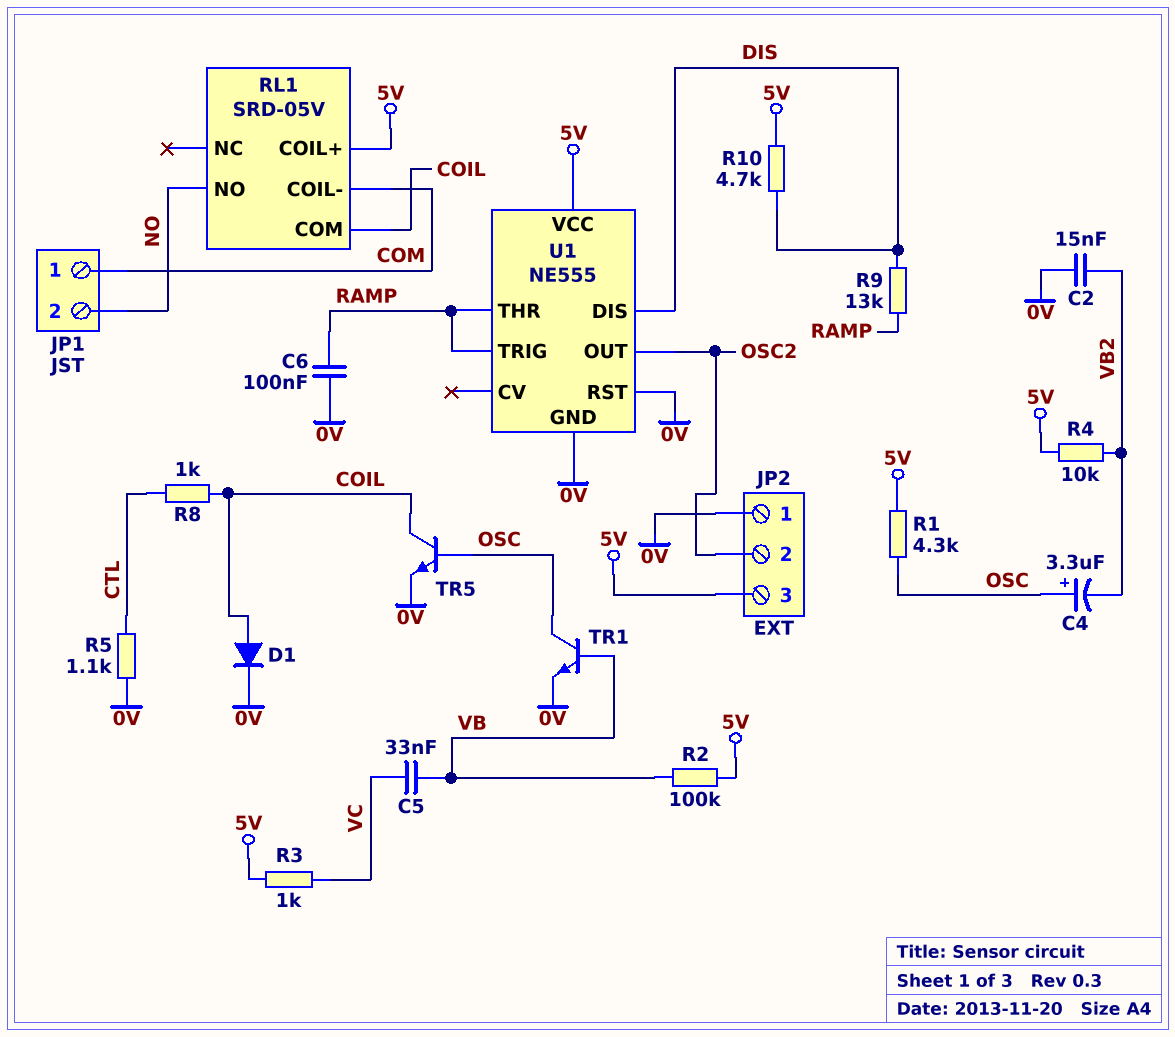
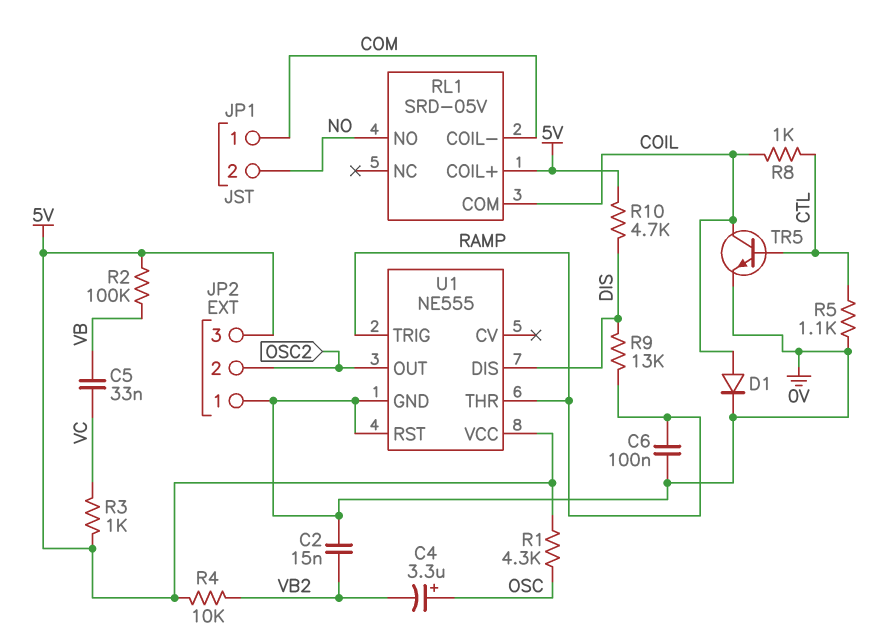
TR1: NPN (B VB, C OSC, E 0V) -> none
TR5: NPN (B OSC, C COIL, E 0V) -> NPN (B CTL, C COIL, E 0V)

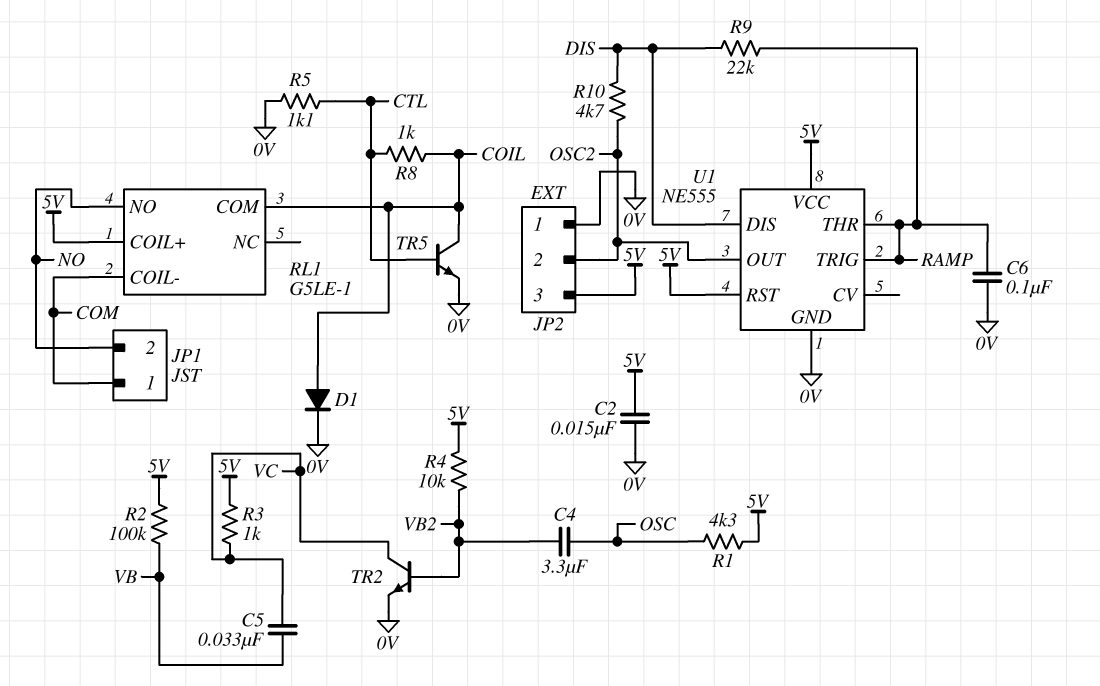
C2: 15nF (0V, VB2) -> 15nF (0V, 5V)
C4: 3.3uF (plus OSC, minus VB2) -> 3.3uF (OSC, VB2)
R9: 13k (DIS, RAMP) -> 22k (DIS, RAMP)
R10: 4.7k (5V, DIS) -> 4.7k (DIS, OSC2)
RL1: SRD-05V -> G5LE-1
TR2: none -> NPN (B VB2, C VC, E 0V)
U1 pin RST: 0V -> 5V

